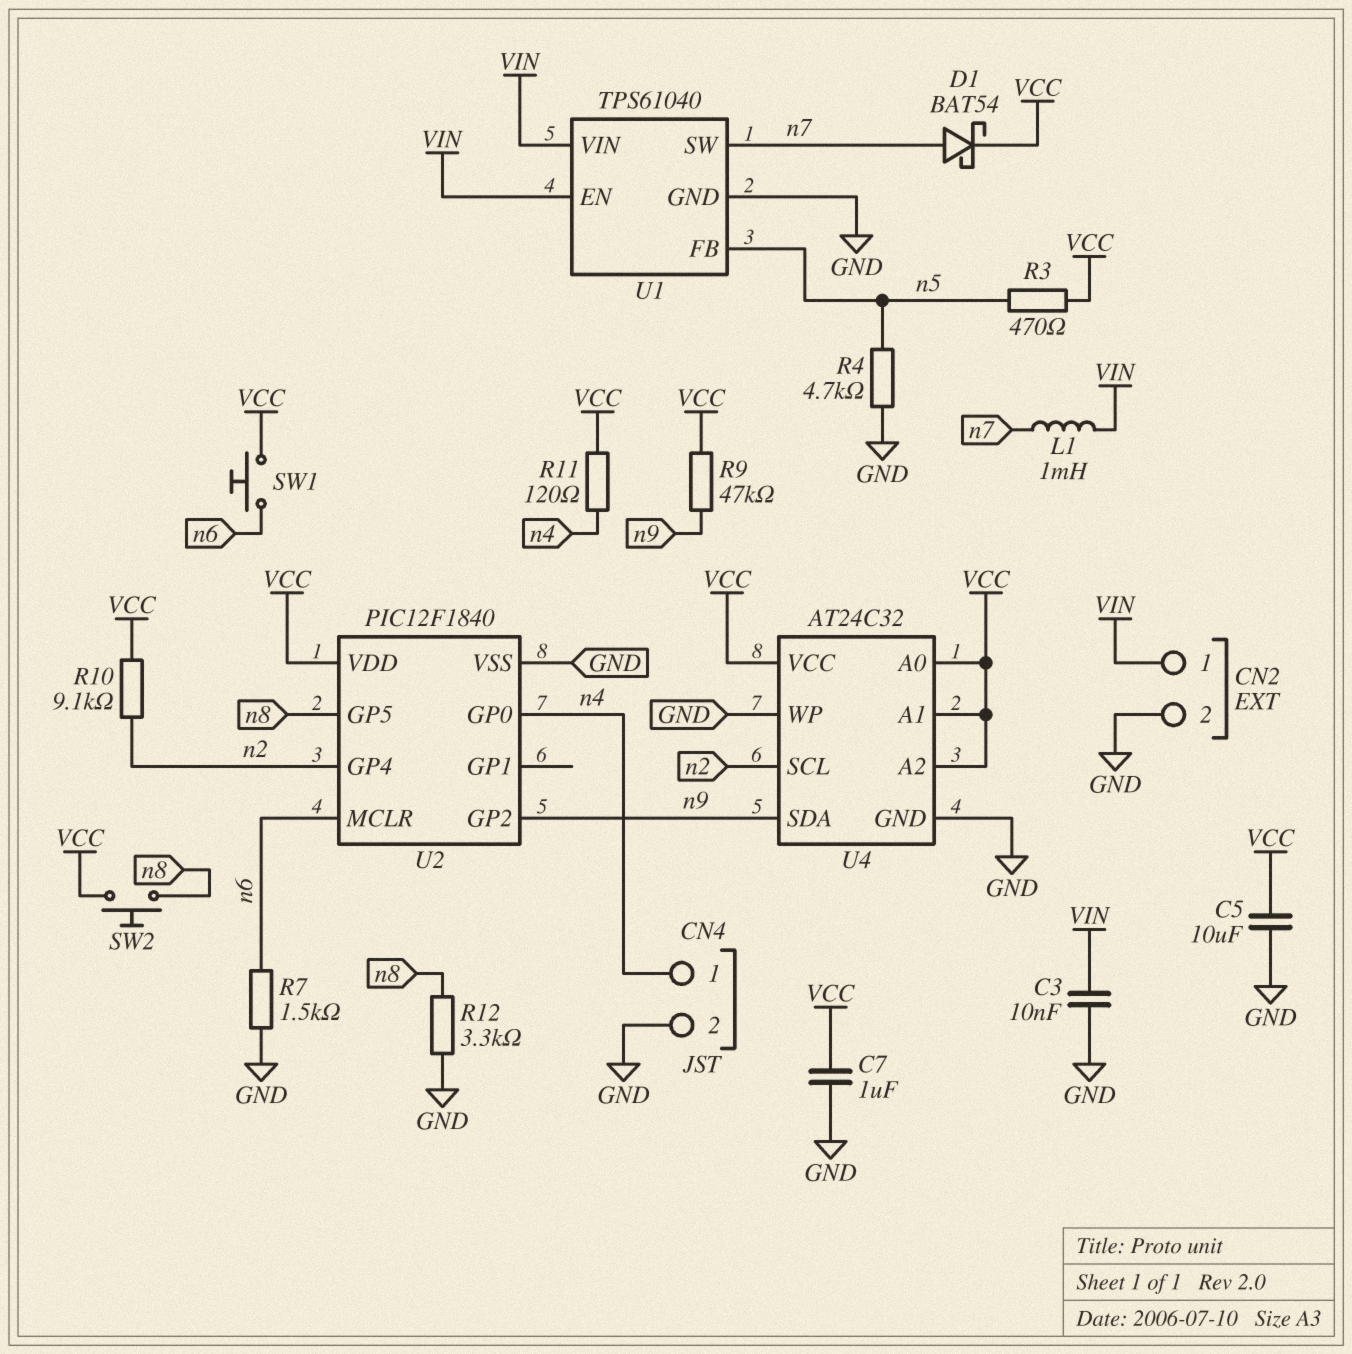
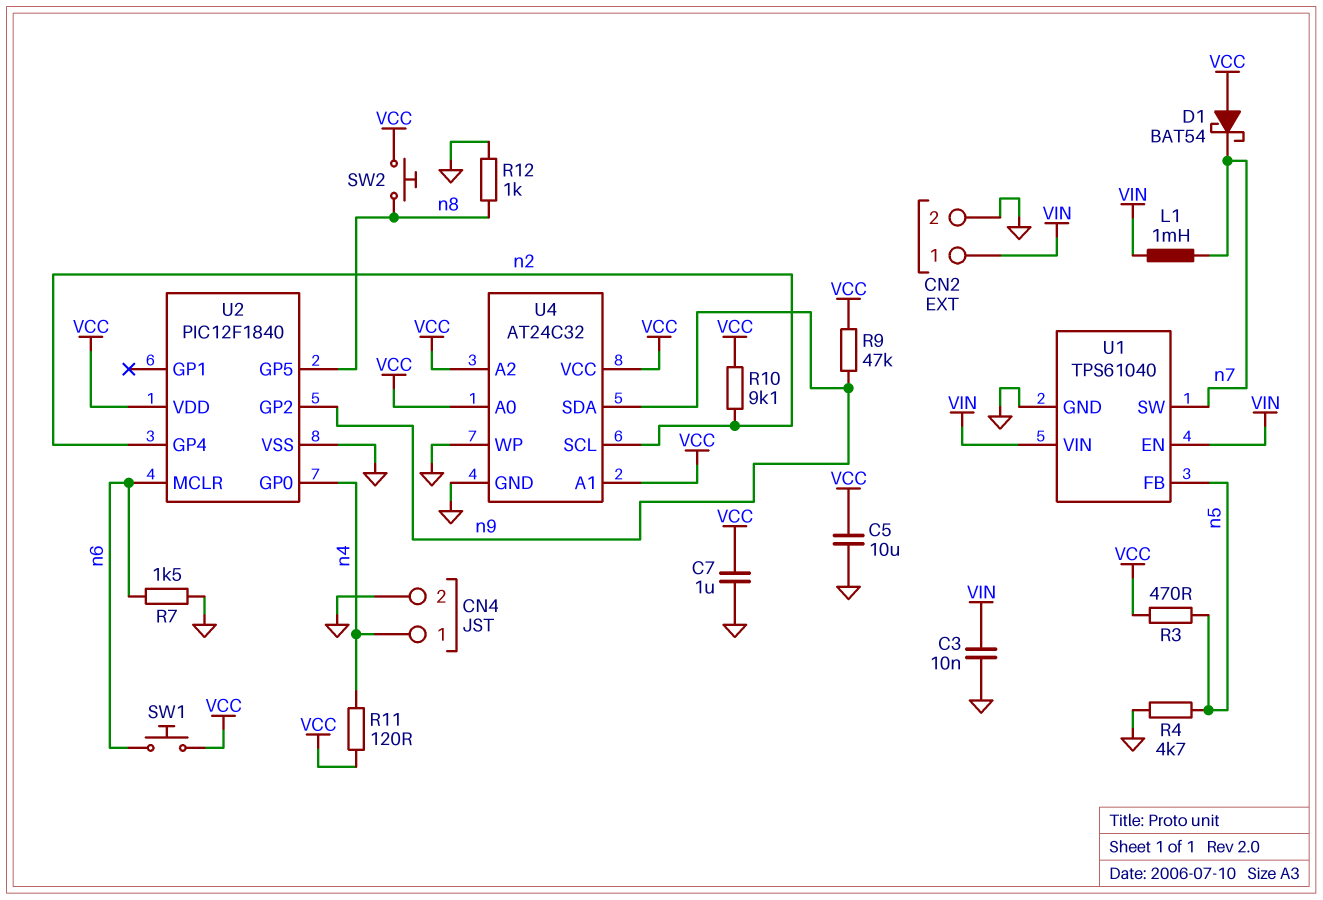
D1: schottky BAT54 (A n7, K VCC) -> schottky BAT54 (A VCC, K n7)
R12: 3.3k (GND, n8) -> 1k (GND, n8)

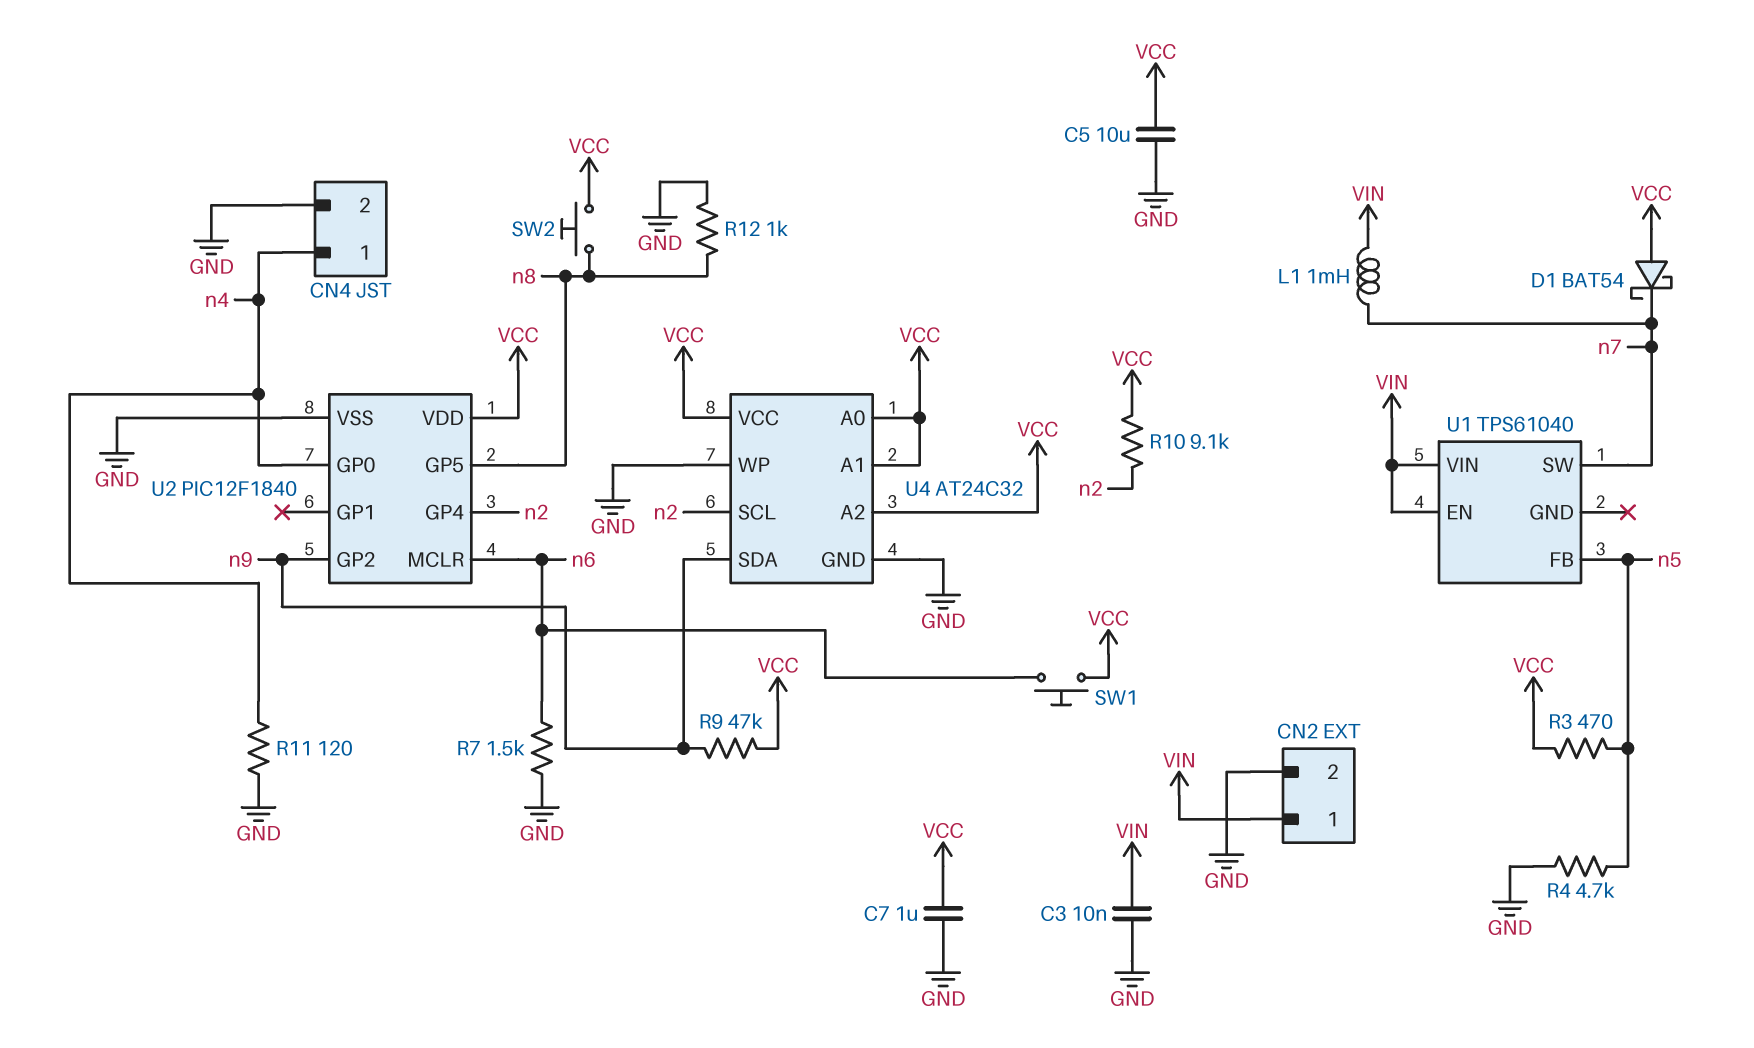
R11: 120 (VCC, n4) -> 120 (GND, n4)
U1 pin GND: GND -> none

